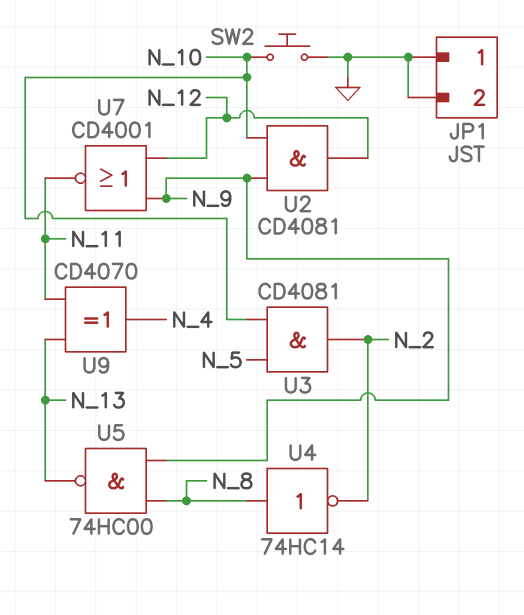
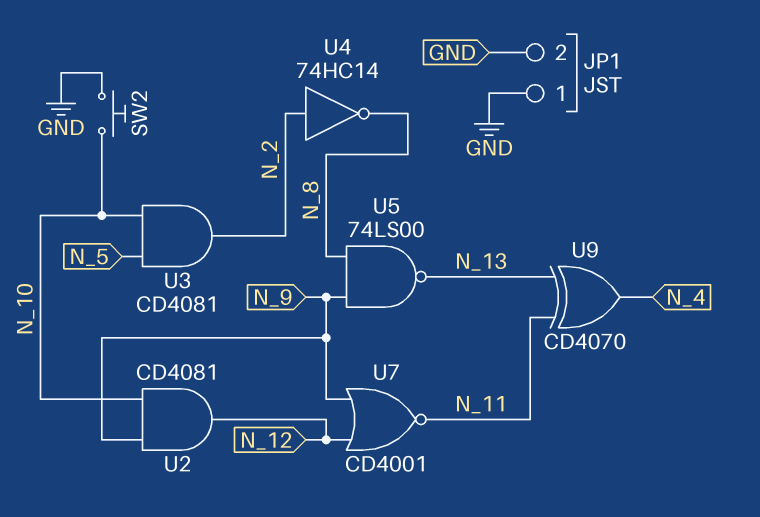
U4: NOT 74HC14 (in N_8, out N_2) -> NOT 74HC14 (in N_2, out N_8)
U5: NAND 74HC00 (in N_8, in N_9, out N_13) -> NAND 74LS00 (in N_8, in N_9, out N_13)

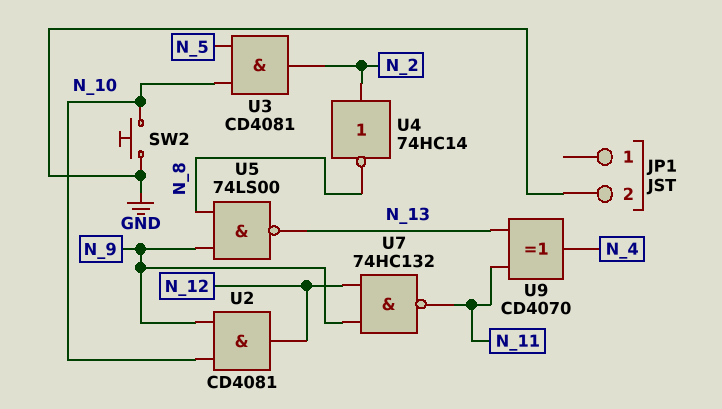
JP1 pin 1: GND -> none
U7: NOR CD4001 (in N_9, in N_12, out N_11) -> NAND 74HC132 (in N_9, in N_12, out N_11)

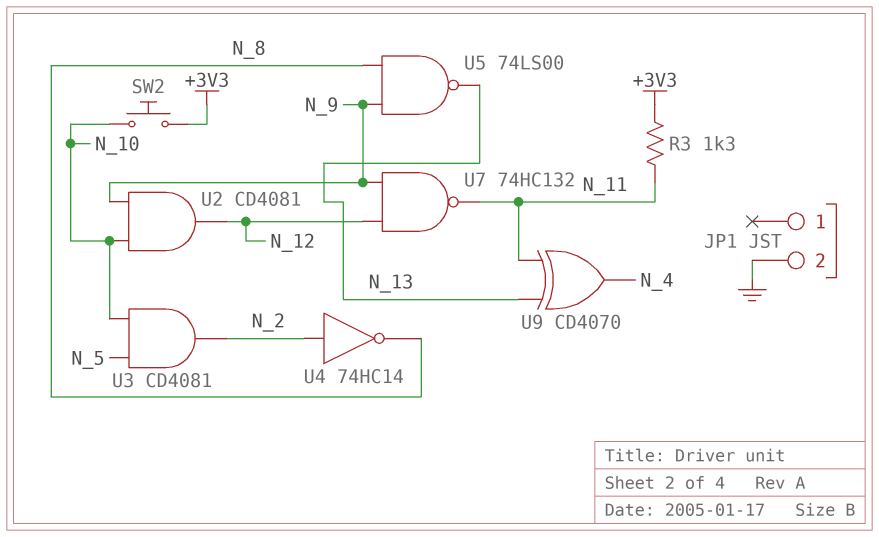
R3: none -> 1.3k (+3V3, N_11)
SW2: button (GND, N_10) -> button (+3V3, N_10)

